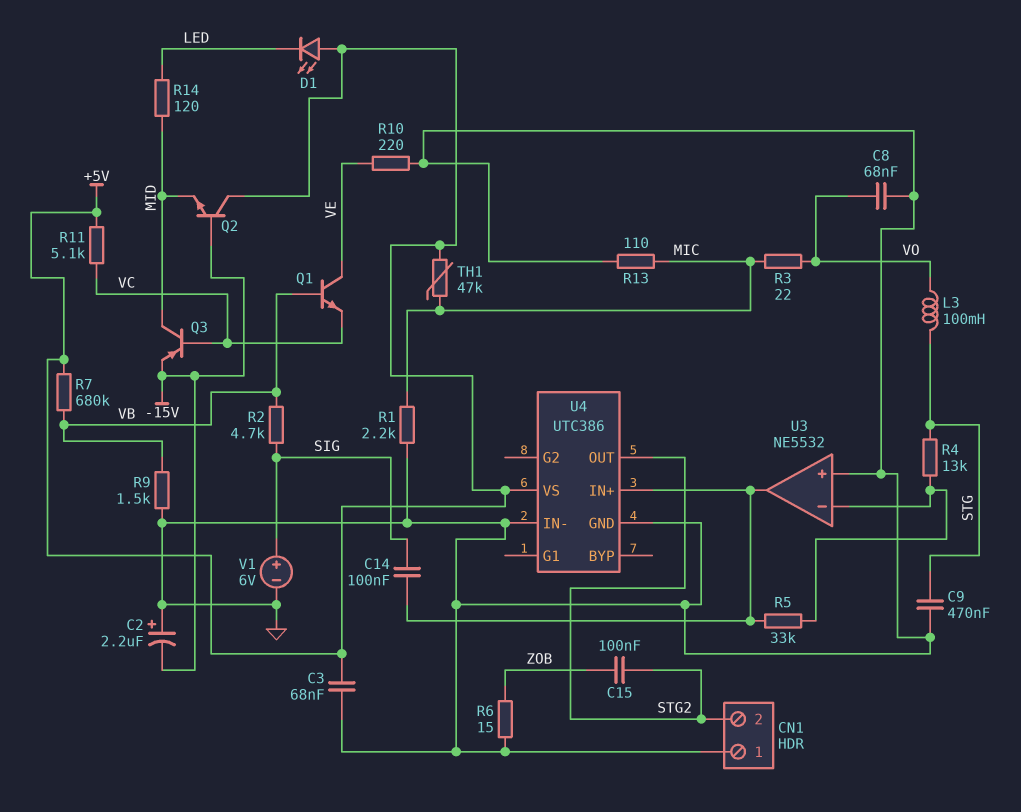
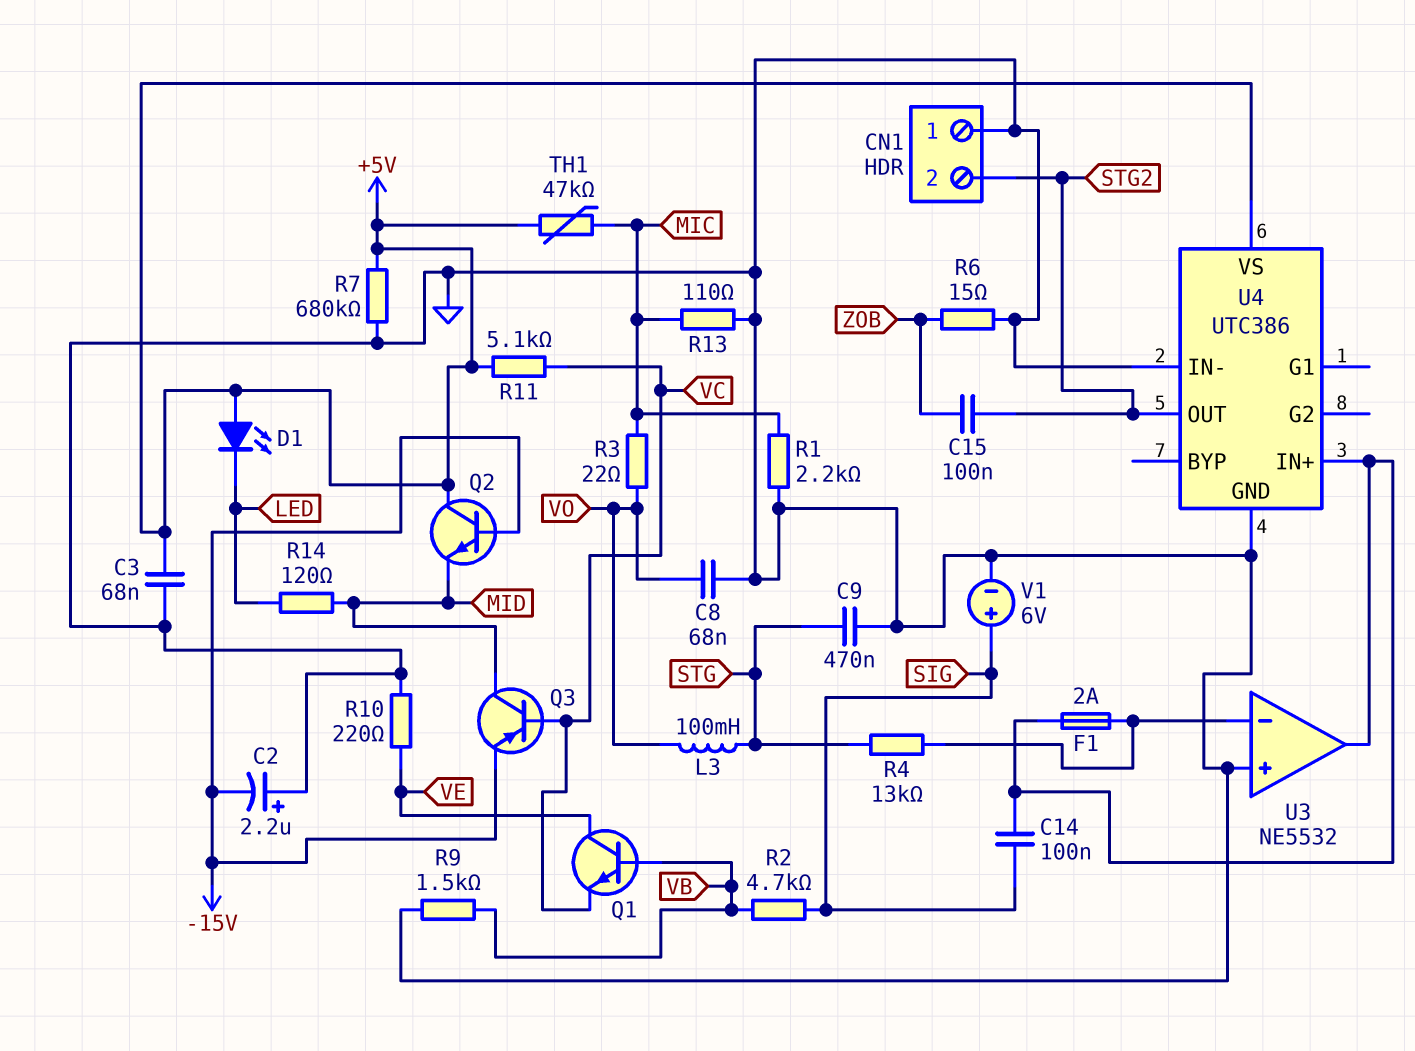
F1: none -> 2A (U3/in-, U3/out)
R5: 33k (U3/in-, U3/out) -> none
R7: 680k (+5V, VB) -> 680k (+5V, GND)

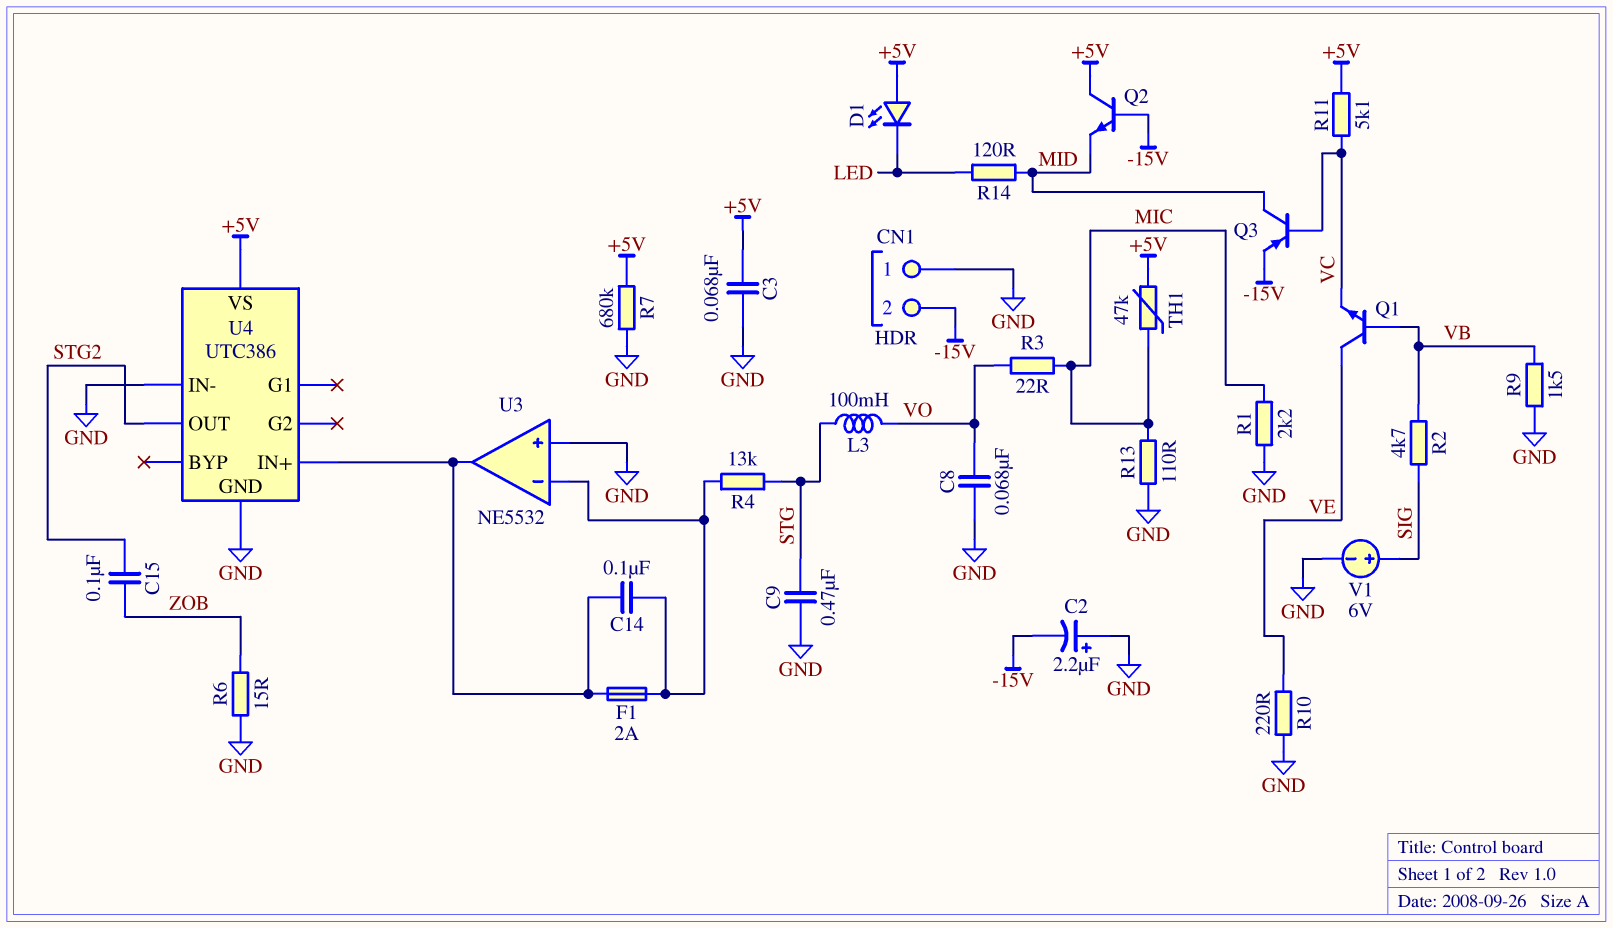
C14: 100nF (SIG, U3/out) -> 100nF (U3/in-, U3/out)
CN1 pin 2: STG2 -> -15V

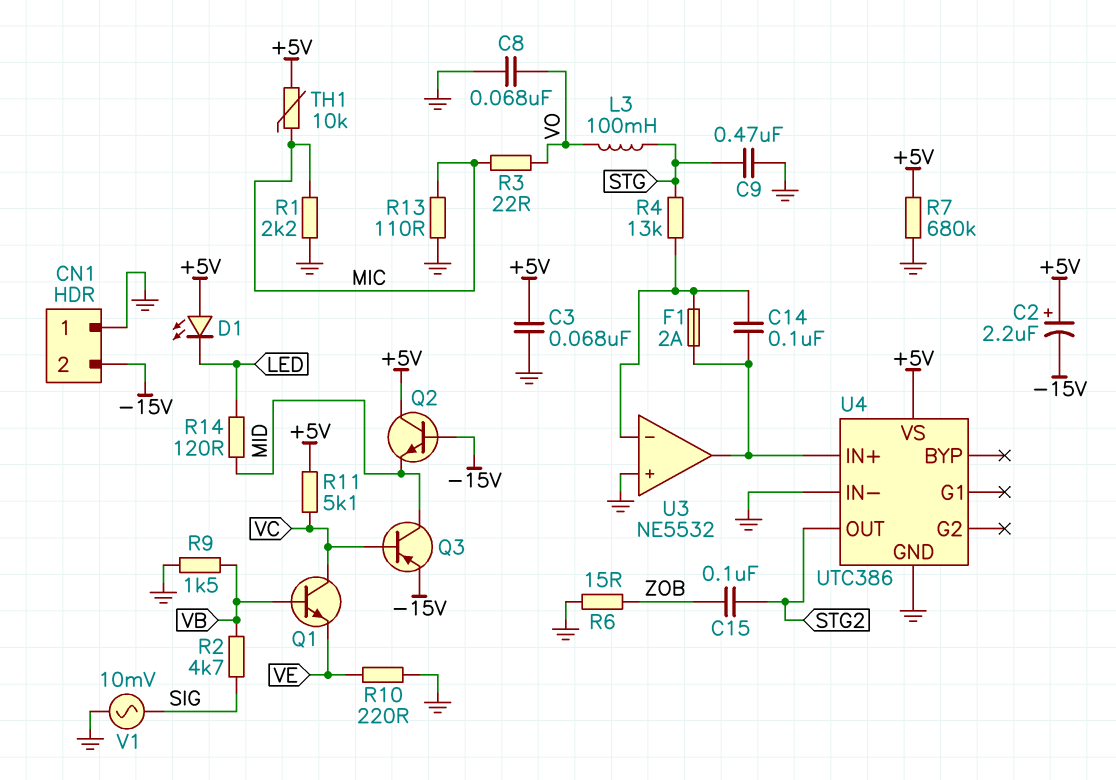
C2: 2.2uF (plus GND, minus -15V) -> 2.2uF (plus +5V, minus -15V)
Q1: NPN (B VB, C VE, E VC) -> NPN (B VB, C VC, E VE)
TH1: 47k (+5V, MIC) -> 10k (+5V, MIC)
V1: 6V (plus SIG, minus GND) -> AC 10mV (GND, SIG)

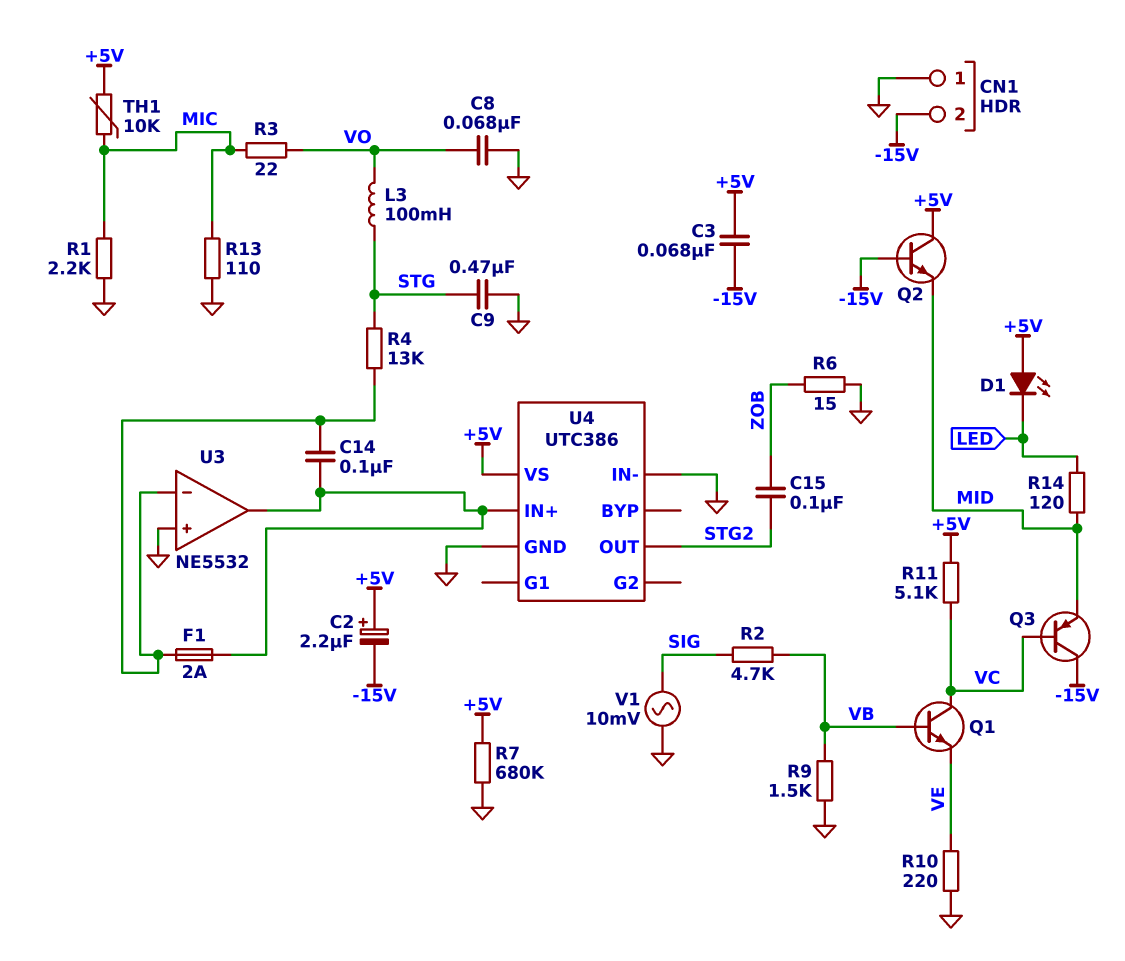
C3: 68nF (+5V, GND) -> 68nF (+5V, -15V)
Q3: PNP (B VC, C MID, E -15V) -> PNP (B VC, C -15V, E MID)

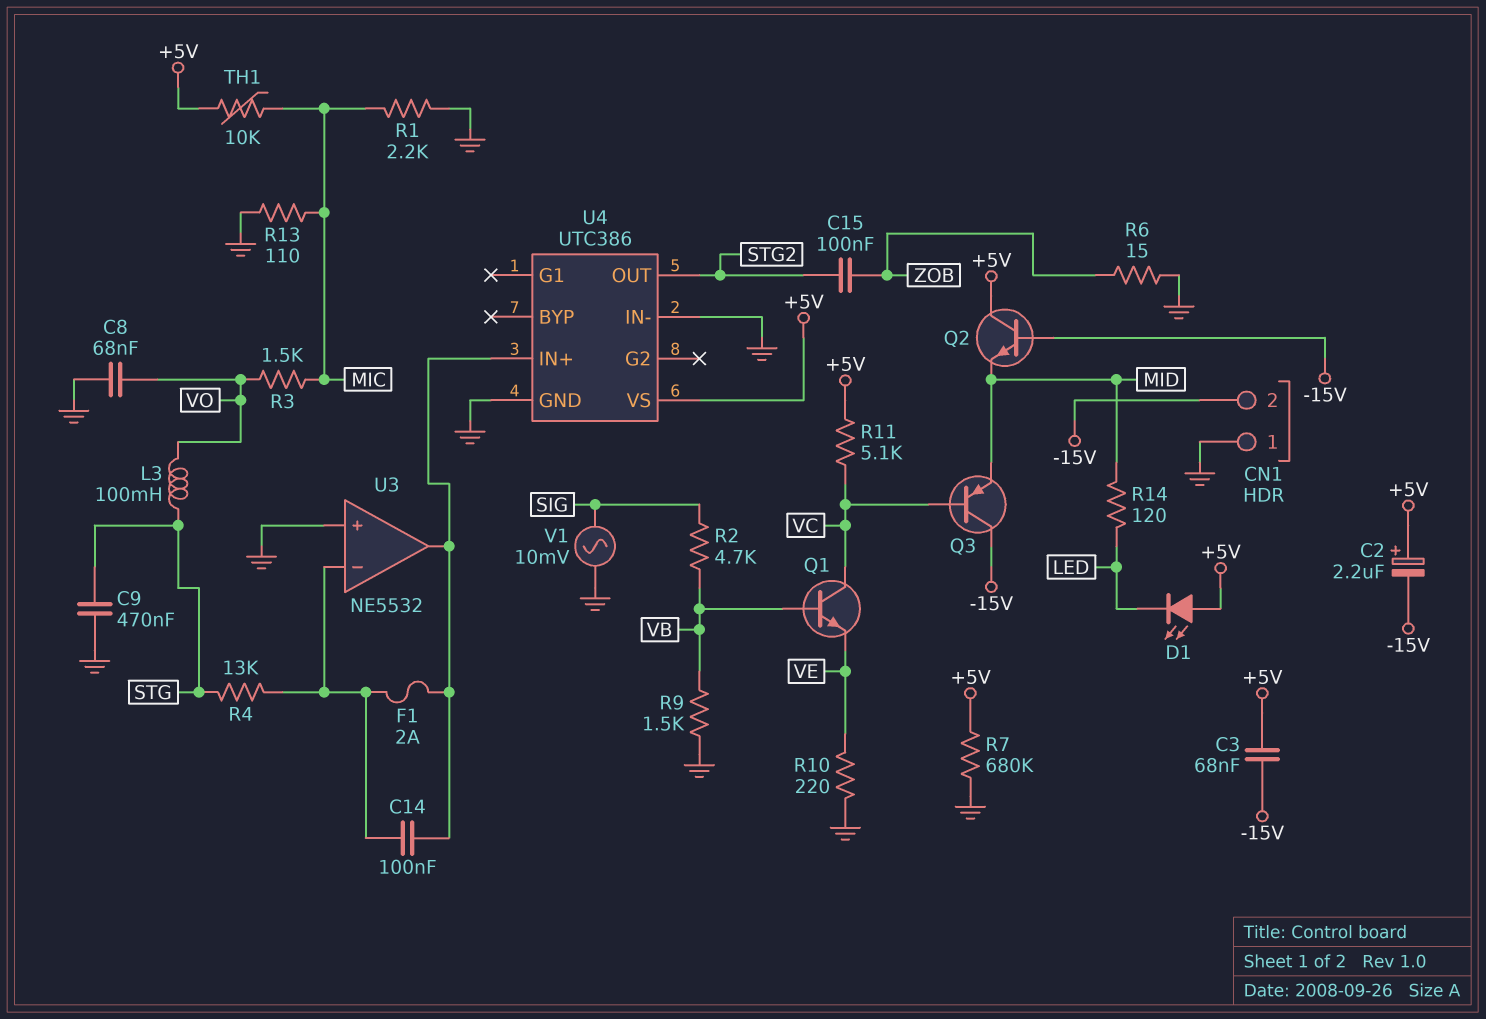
R3: 22 (MIC, VO) -> 1.5k (MIC, VO)

